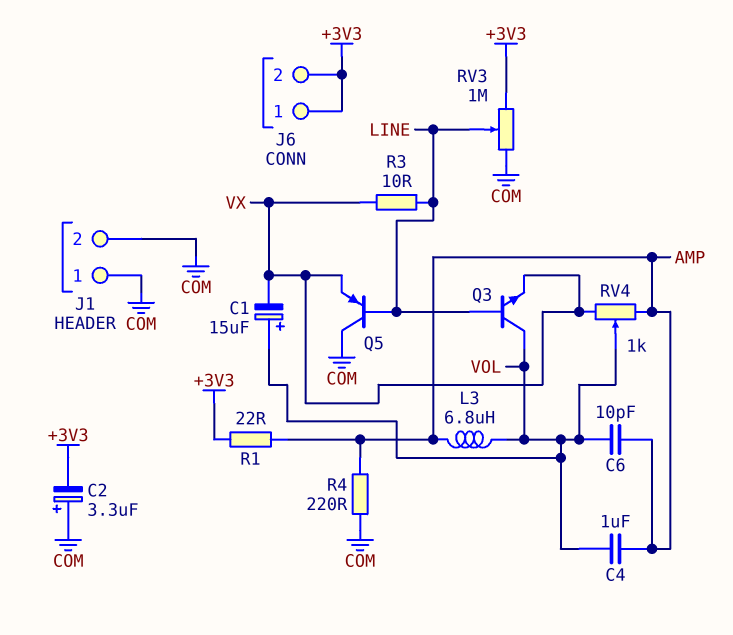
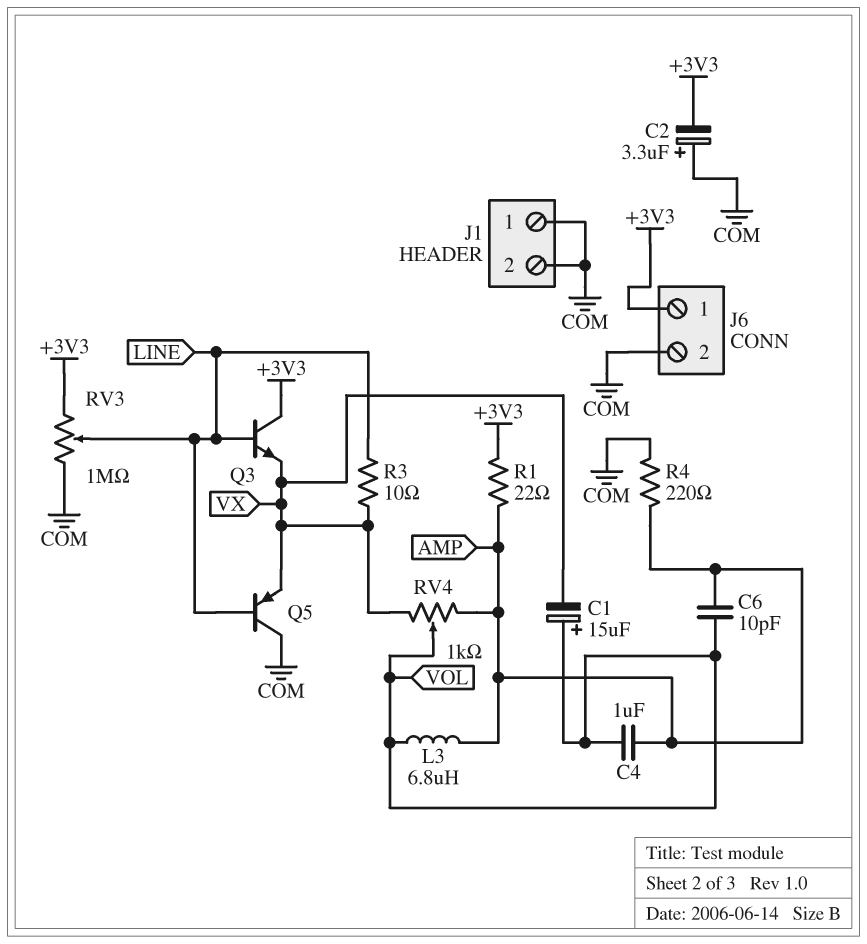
J6 pin 2: +3V3 -> COM
Q3: NPN (B LINE, C VOL, E VX) -> NPN (B LINE, C +3V3, E VX)

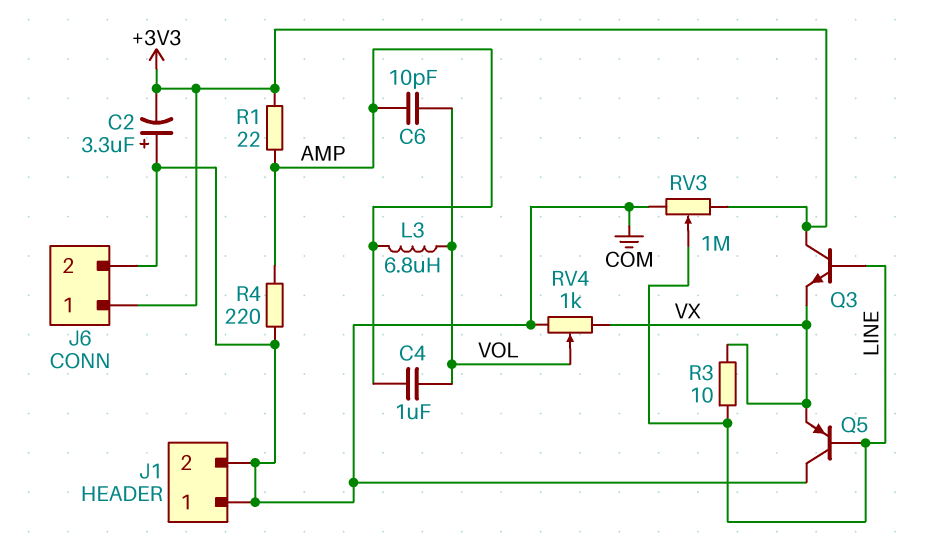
C1: 15uF (plus VOL, minus VX) -> none
RV4: 1k (AMP, VX, wiper VOL) -> 1k (COM, VX, wiper VOL)

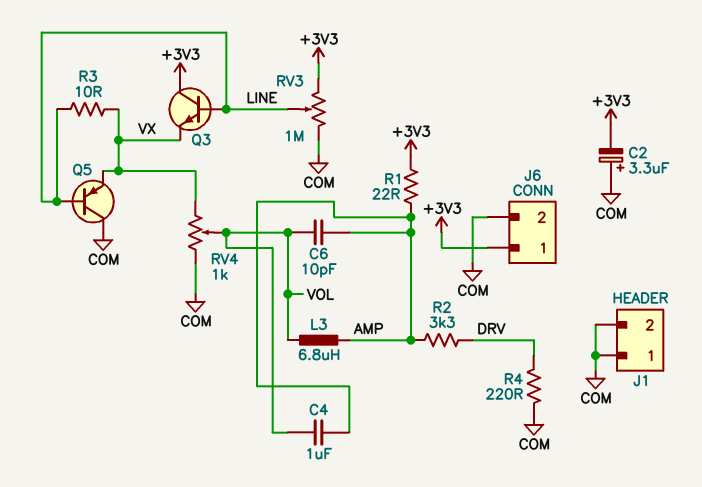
R2: none -> 3.3k (AMP, DRV)
R4: 220 (AMP, COM) -> 220 (COM, DRV)

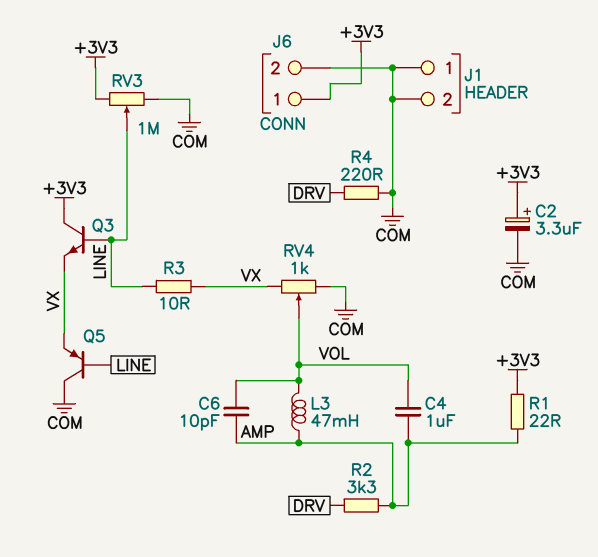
C2: 3.3uF (plus COM, minus +3V3) -> 3.3uF (plus +3V3, minus COM)
L3: 6.8uH (AMP, VOL) -> 47mH (AMP, VOL)

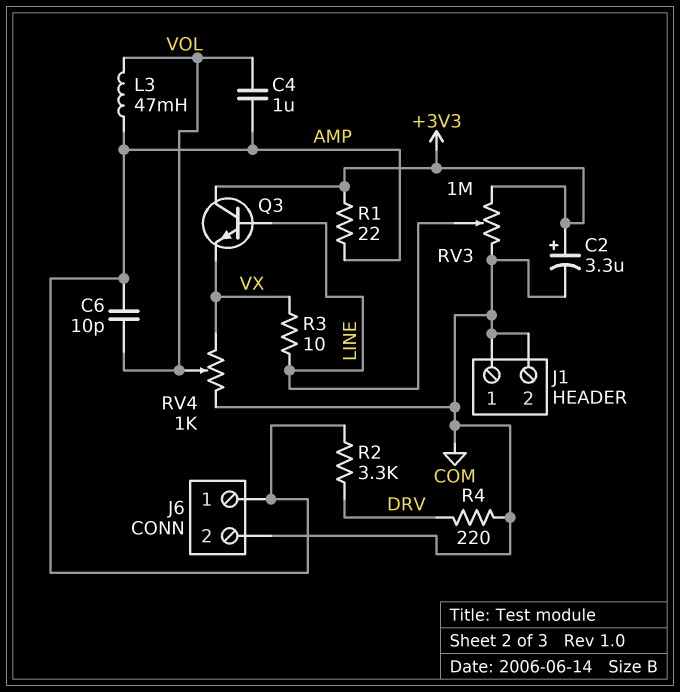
J6 pin 1: +3V3 -> AMP
Q5: PNP (B LINE, C COM, E VX) -> none

